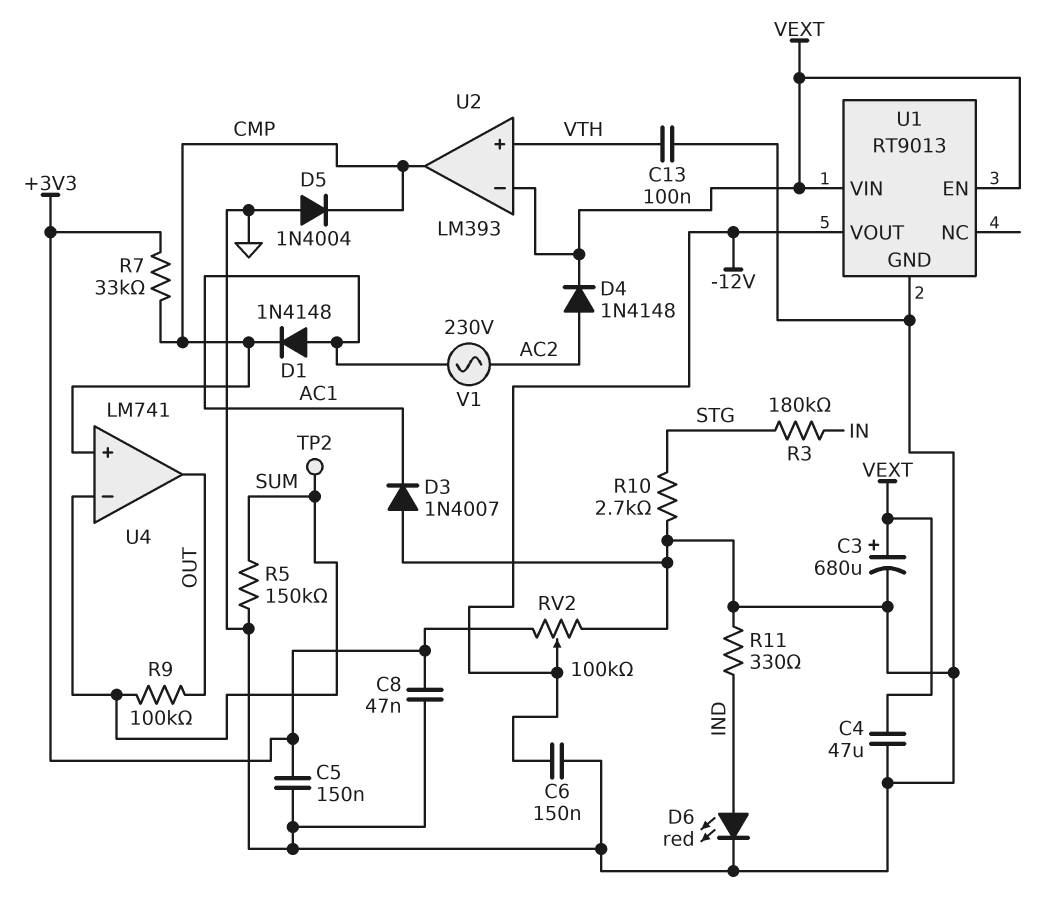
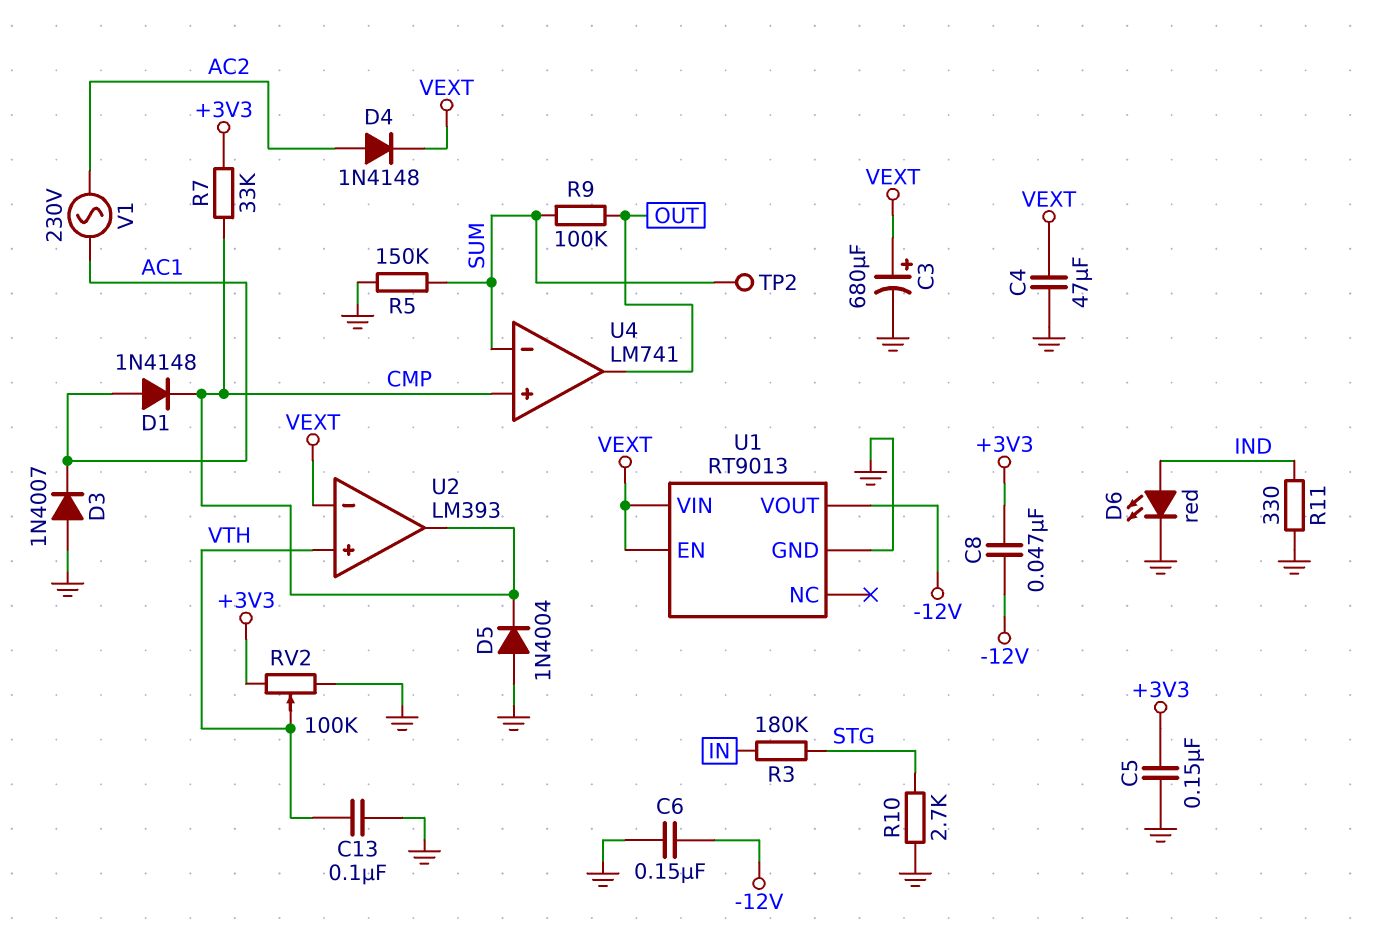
C8: 47nF (+3V3, GND) -> 47nF (+3V3, -12V)
RV2: 100k (+3V3, GND, wiper -12V) -> 100k (+3V3, GND, wiper VTH)

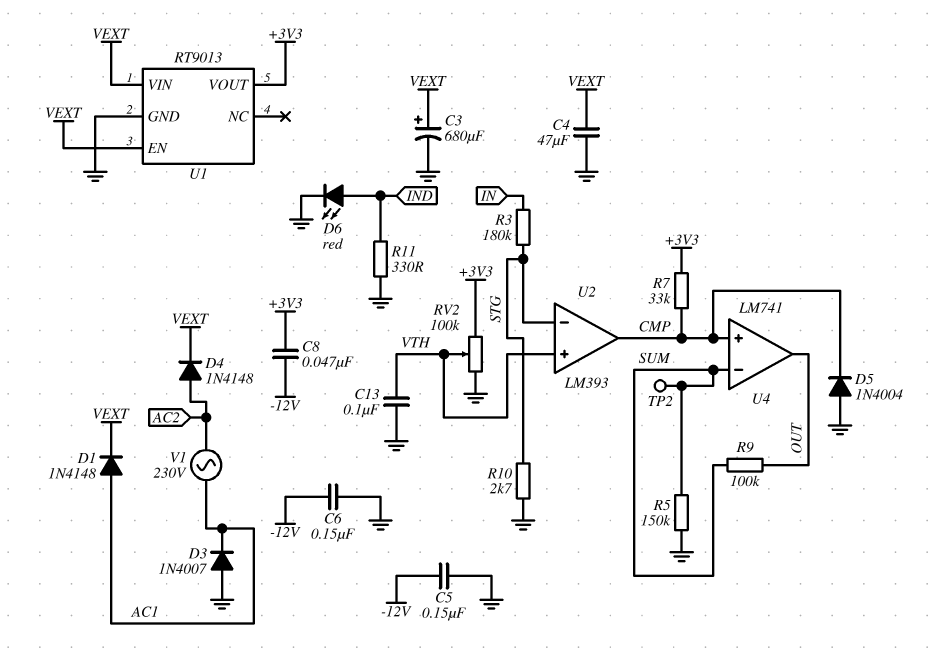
C5: 150nF (+3V3, GND) -> 150nF (-12V, GND)
D1: diode 1N4148 (A AC1, K CMP) -> diode 1N4148 (A AC1, K VEXT)
U1 pin VOUT: -12V -> +3V3
U2 pin in-: VEXT -> STG

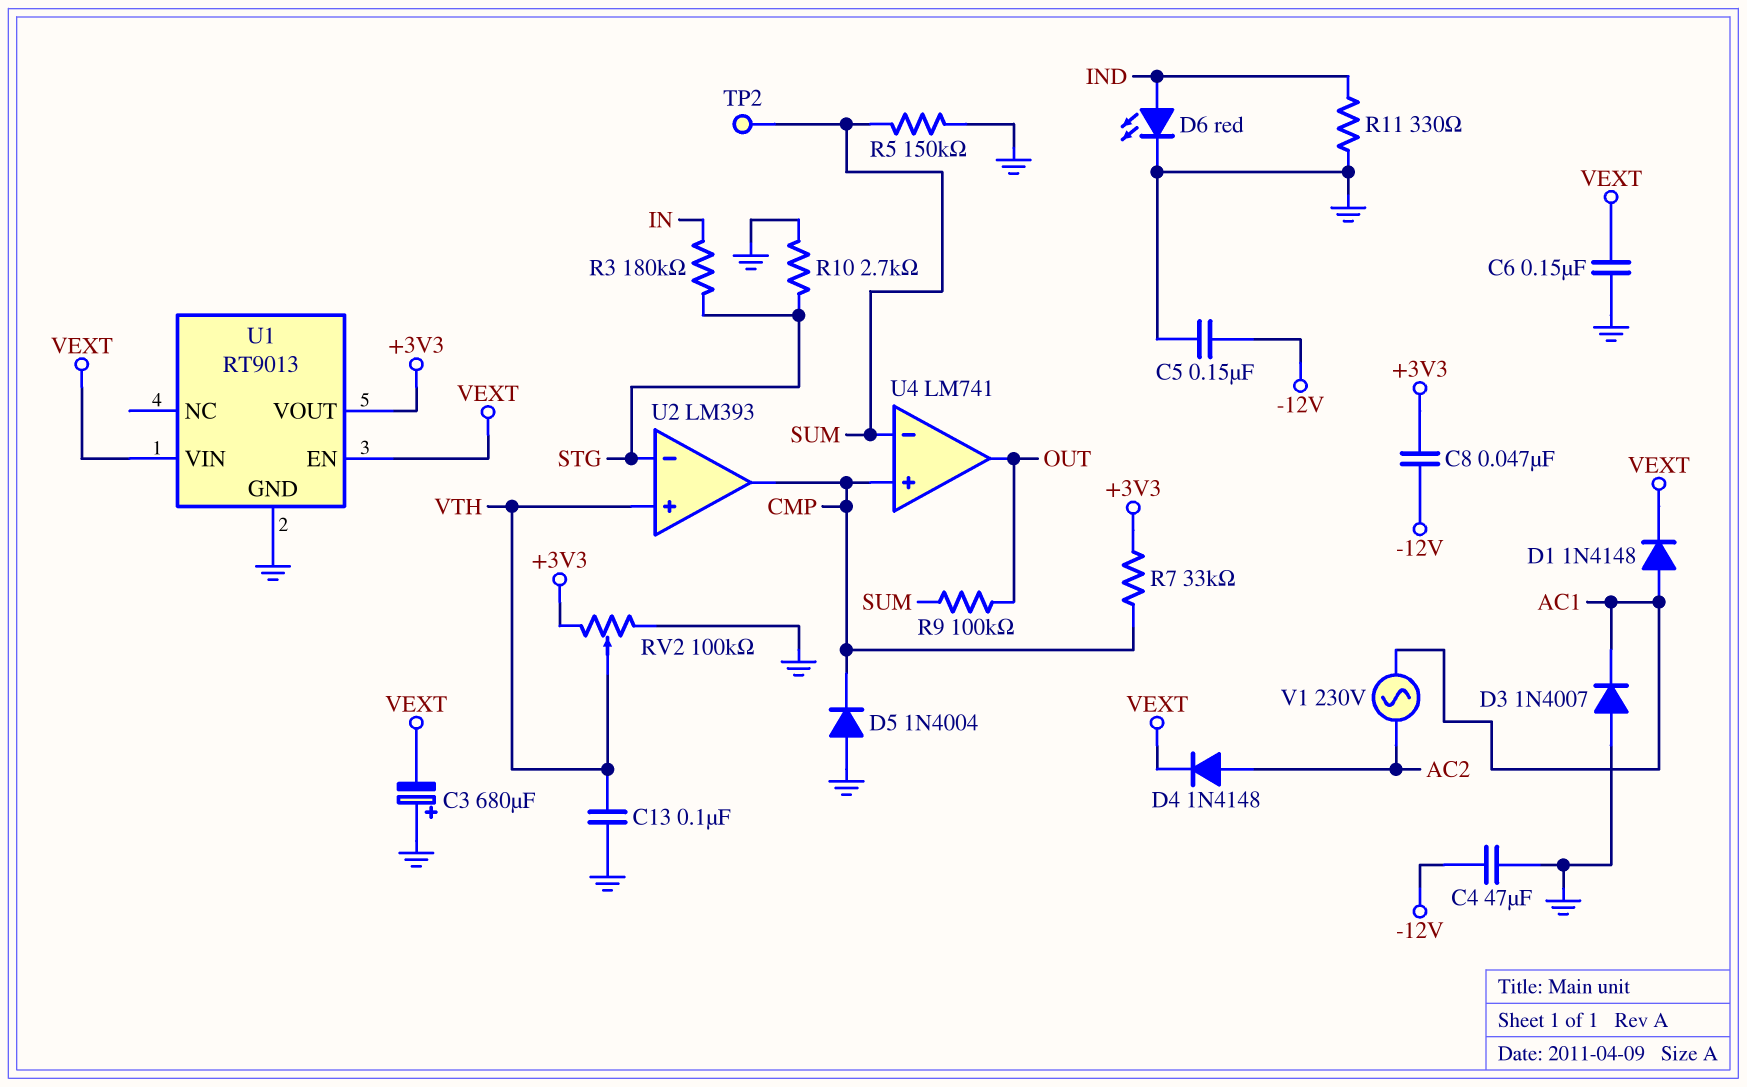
C3: 680uF (plus VEXT, minus GND) -> 680uF (plus GND, minus VEXT)
C4: 47uF (GND, VEXT) -> 47uF (-12V, GND)
C6: 150nF (-12V, GND) -> 150nF (GND, VEXT)

